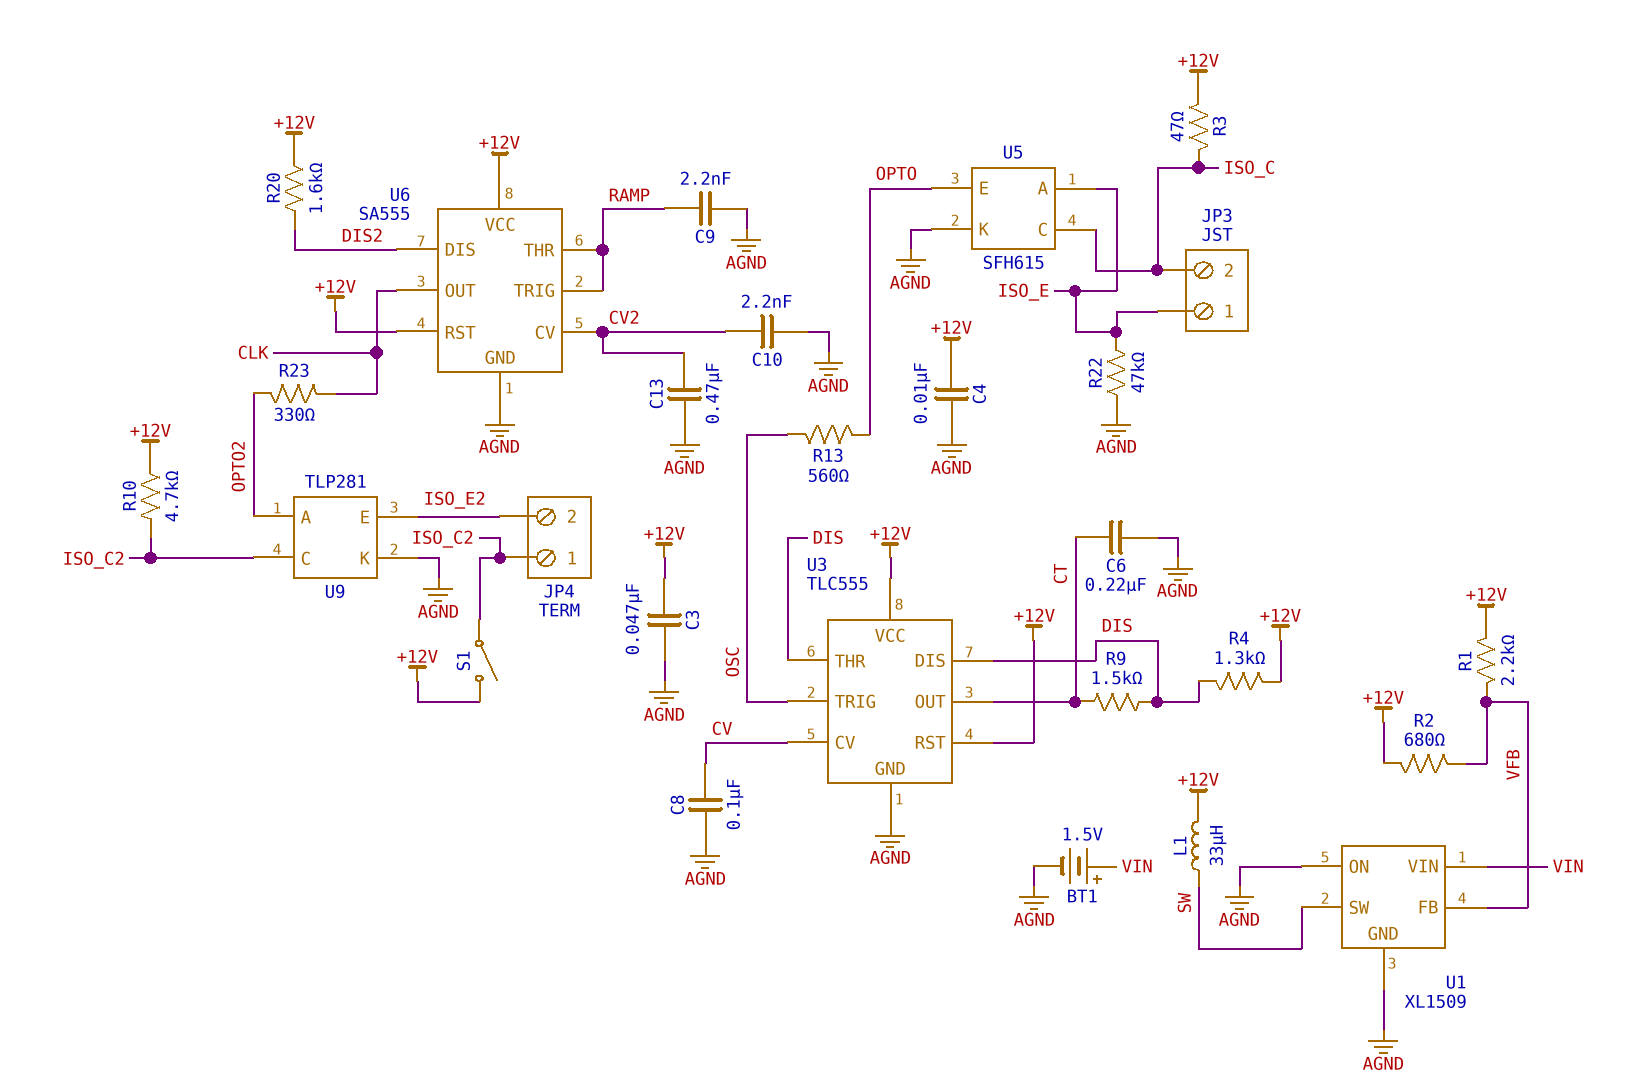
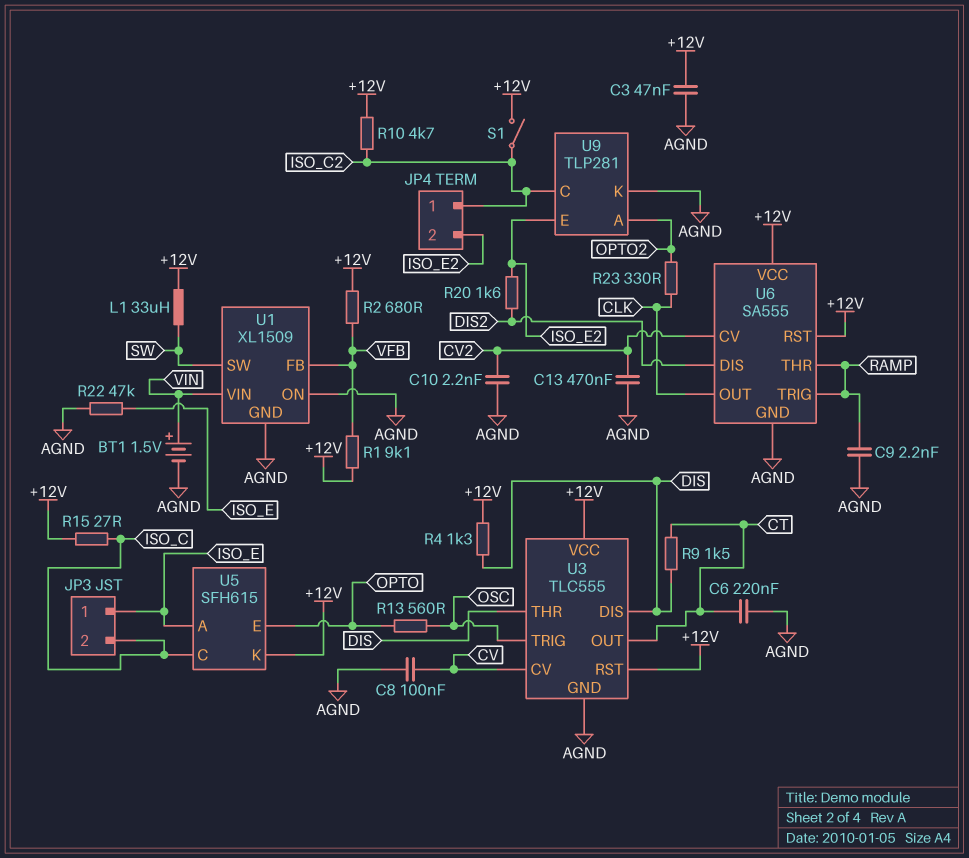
C4: 10nF (+12V, AGND) -> none
R1: 2.2k (+12V, VFB) -> 9.1k (+12V, VFB)
R3: 47 (+12V, ISO_C) -> none
R15: none -> 27 (+12V, ISO_C)
R20: 1.6k (+12V, DIS2) -> 1.6k (DIS2, ISO_E2)
U5 pin K: AGND -> +12V

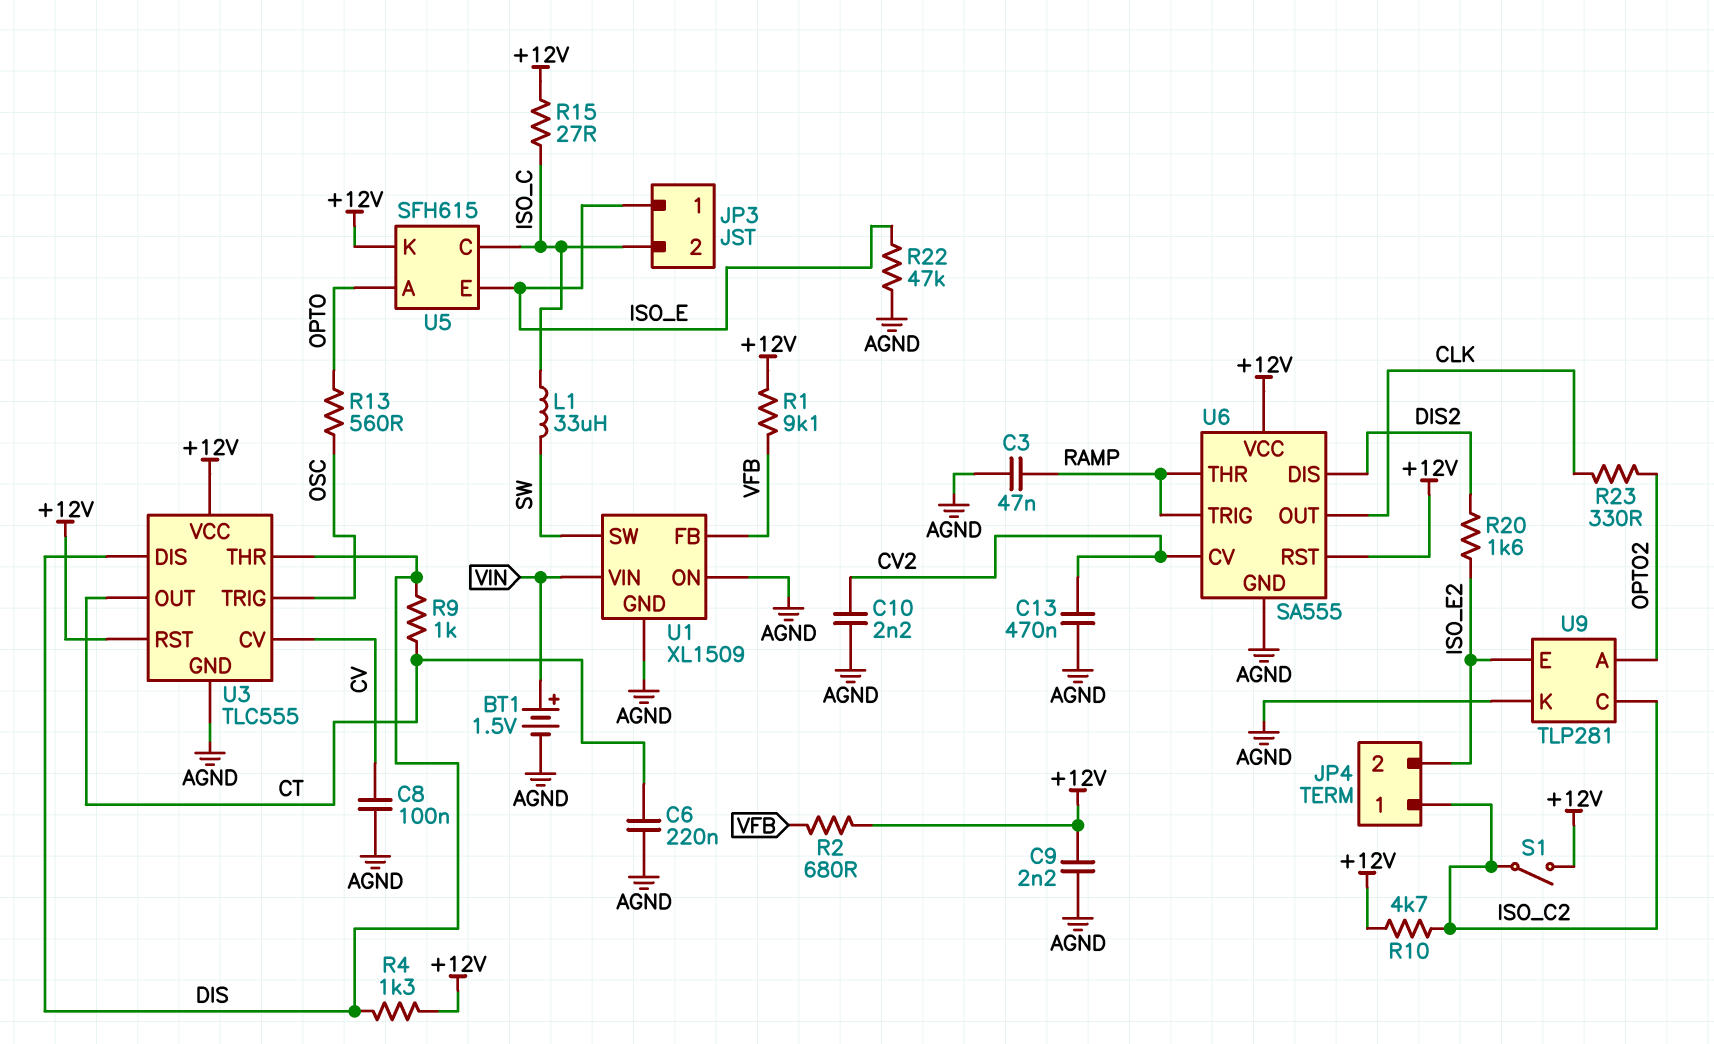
C3: 47nF (+12V, AGND) -> 47nF (AGND, RAMP)
C9: 2.2nF (AGND, RAMP) -> 2.2nF (+12V, AGND)
L1: 33uH (+12V, SW) -> 33uH (ISO_C, SW)
R9: 1.5k (CT, DIS) -> 1k (CT, DIS)
U5 pin A: ISO_E -> OPTO
U5 pin E: OPTO -> ISO_E

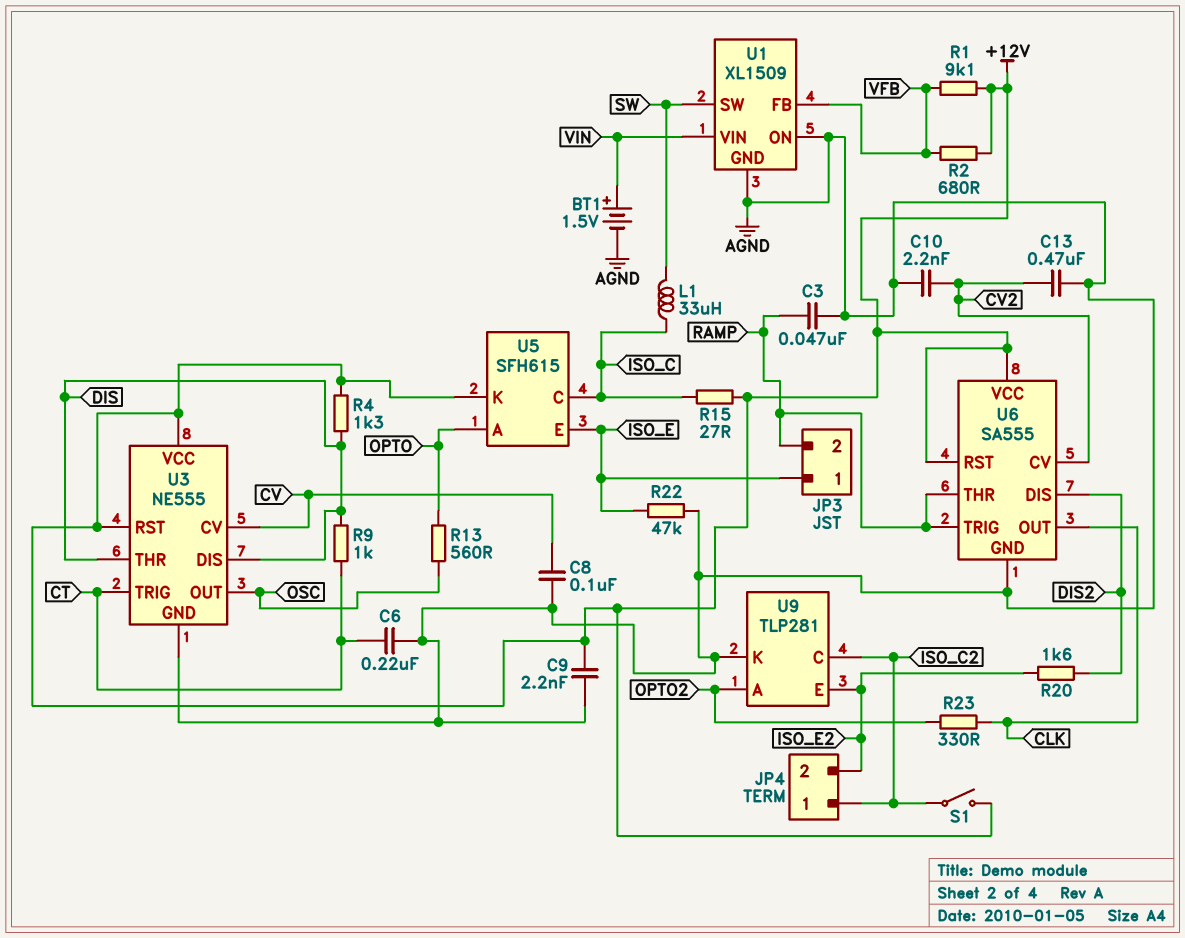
JP3 pin 2: ISO_C -> RAMP
R10: 4.7k (+12V, ISO_C2) -> none
U3: TLC555 -> NE555
U3 pin OUT: CT -> OSC
U3 pin TRIG: OSC -> CT

